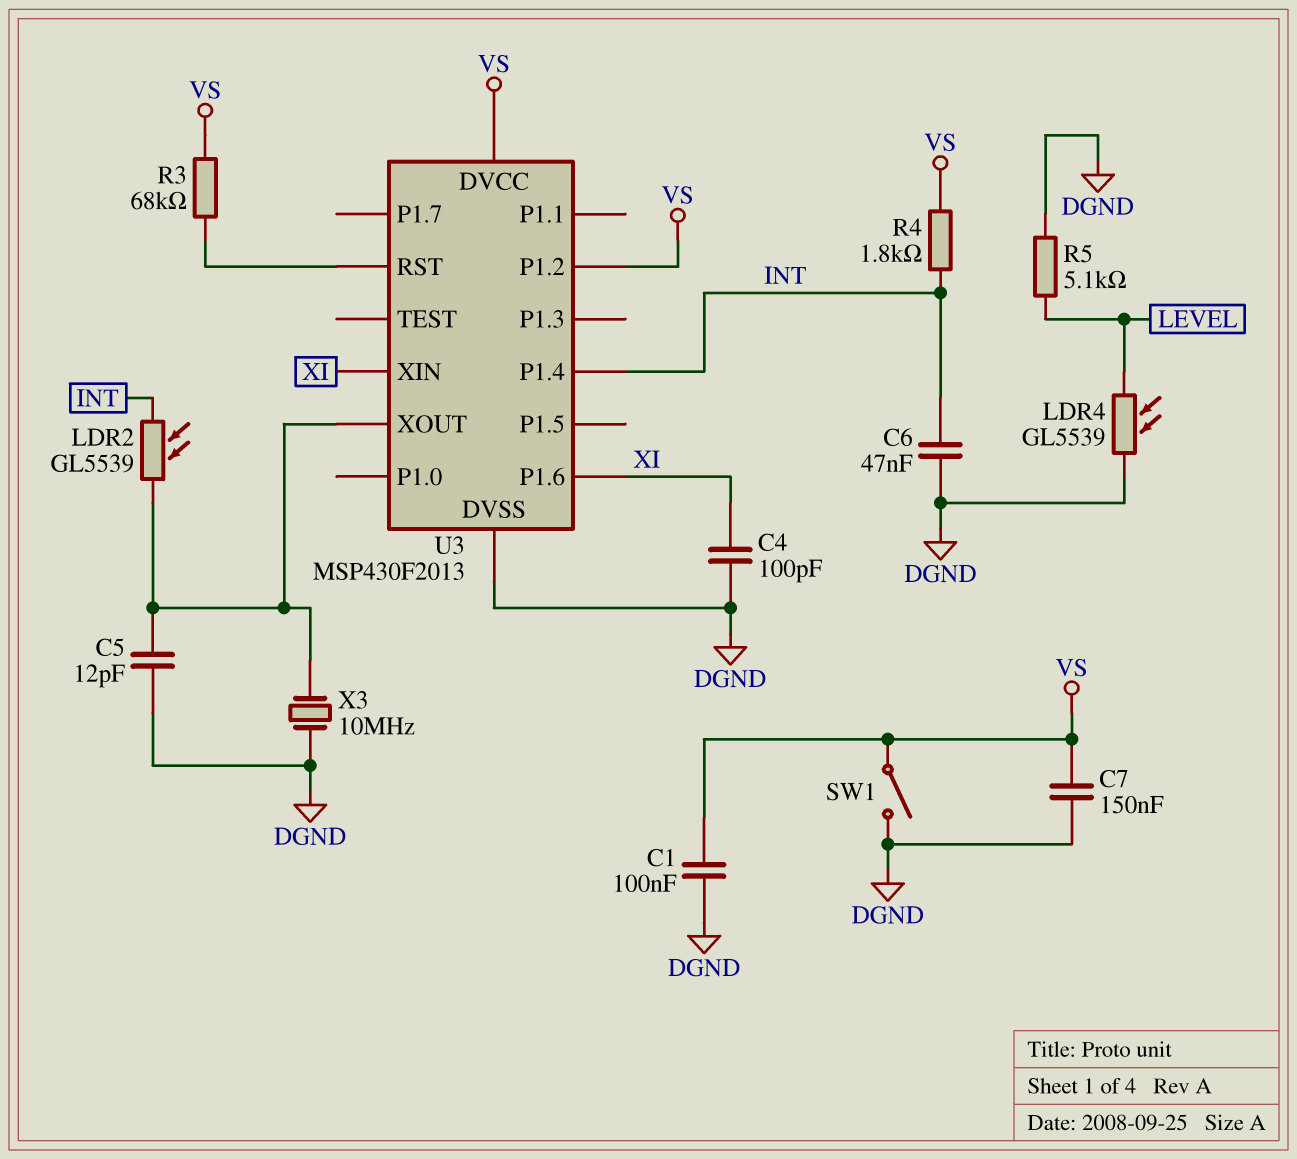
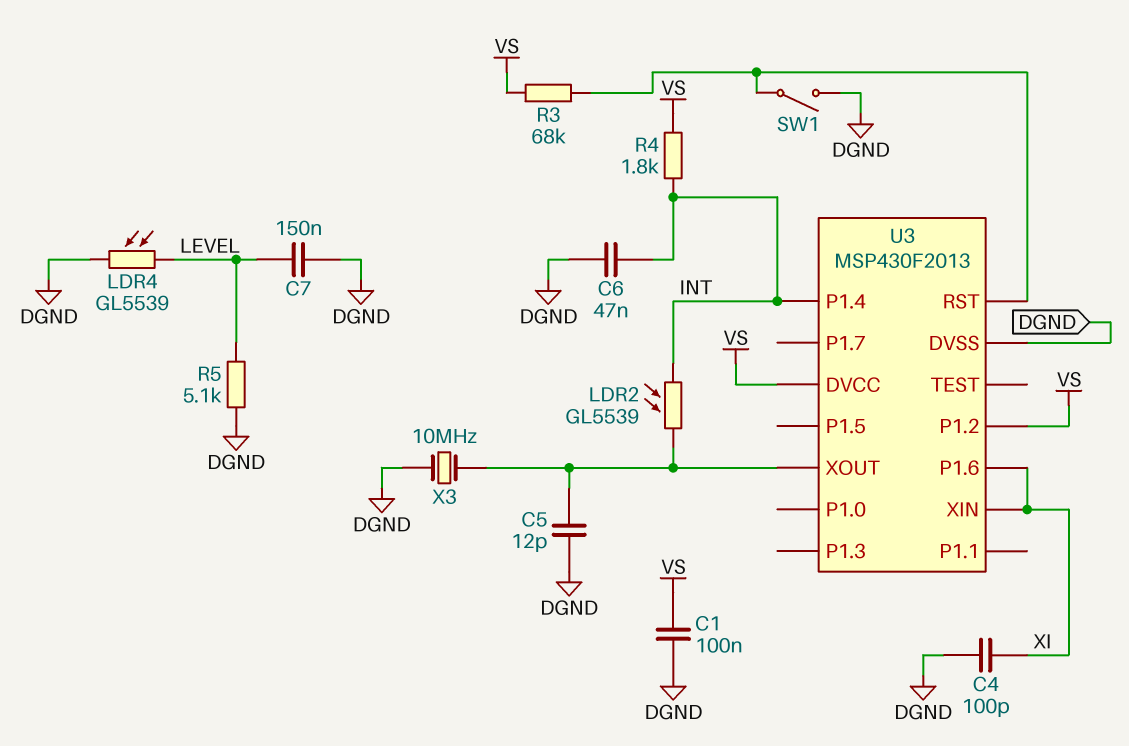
C7: 150nF (DGND, VS) -> 150nF (DGND, LEVEL)
SW1: switch (DGND, VS) -> switch (DGND, U3/RST)

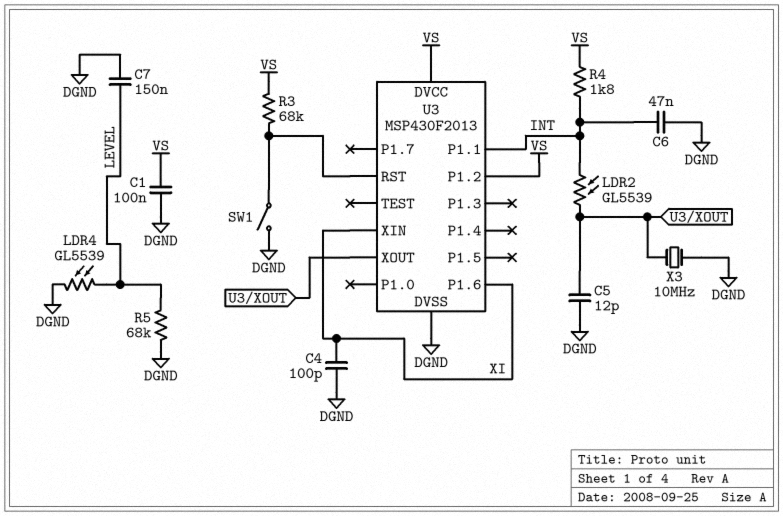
R5: 5.1k (DGND, LEVEL) -> 68k (DGND, LEVEL)
U3 pin P1.1: none -> INT
U3 pin P1.4: INT -> none

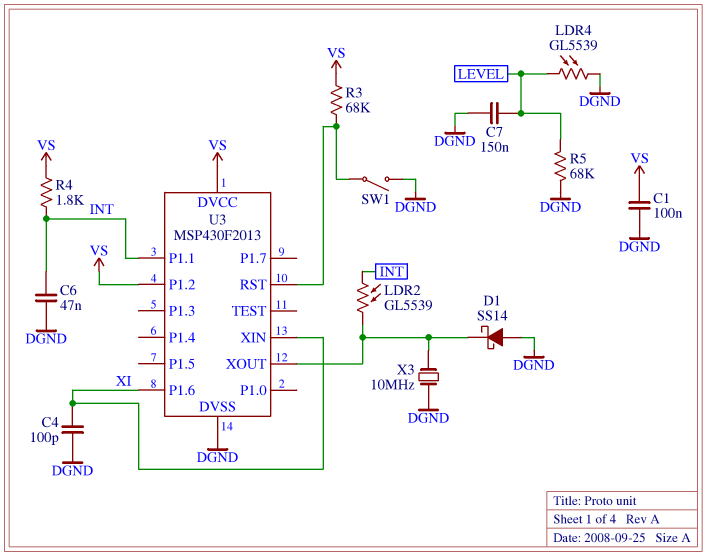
C5: 12pF (DGND, U3/XOUT) -> none
D1: none -> schottky SS14 (A DGND, K U3/XOUT)

